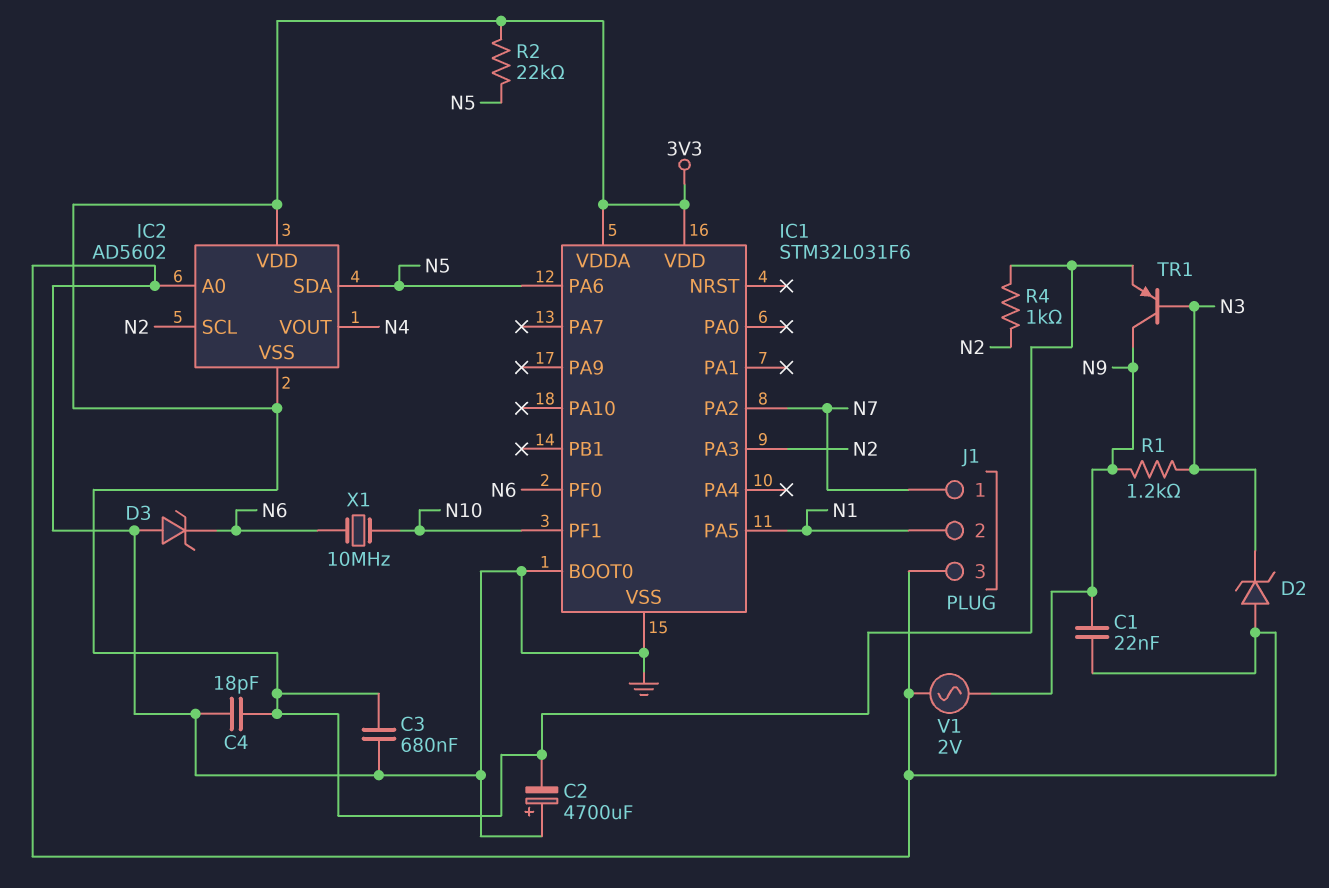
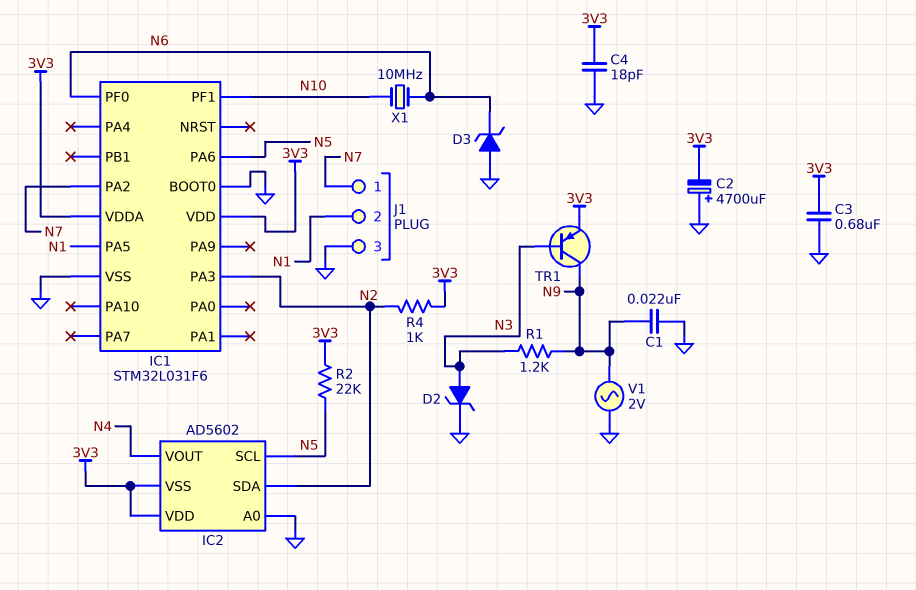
D2: zener (A GND, K N3) -> zener (A N3, K GND)
IC2 pin SCL: N2 -> N5
IC2 pin SDA: N5 -> N2

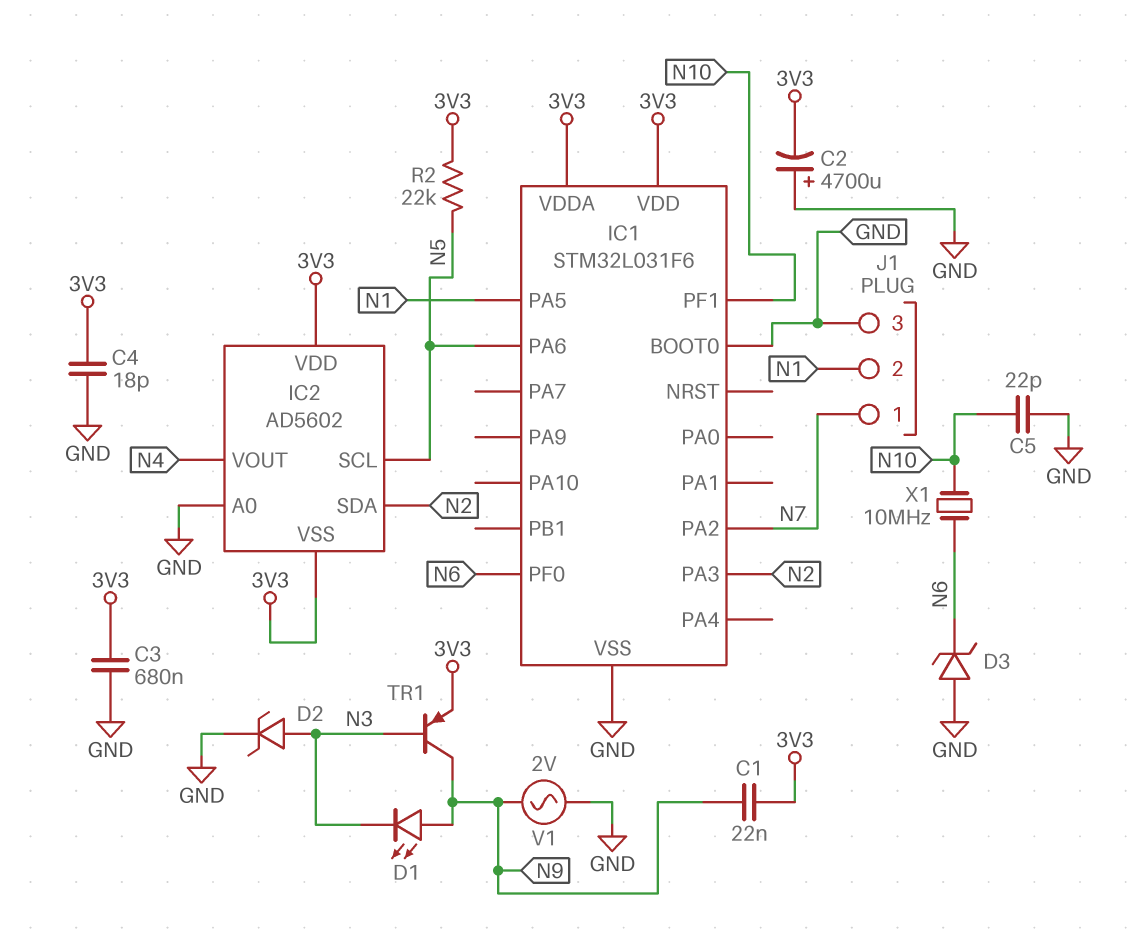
C1: 22nF (GND, N9) -> 22nF (3V3, N9)
C5: none -> 22pF (GND, N10)
D1: none -> LED (A N9, K N3)
R1: 1.2k (N3, N9) -> none
R4: 1k (3V3, N2) -> none

